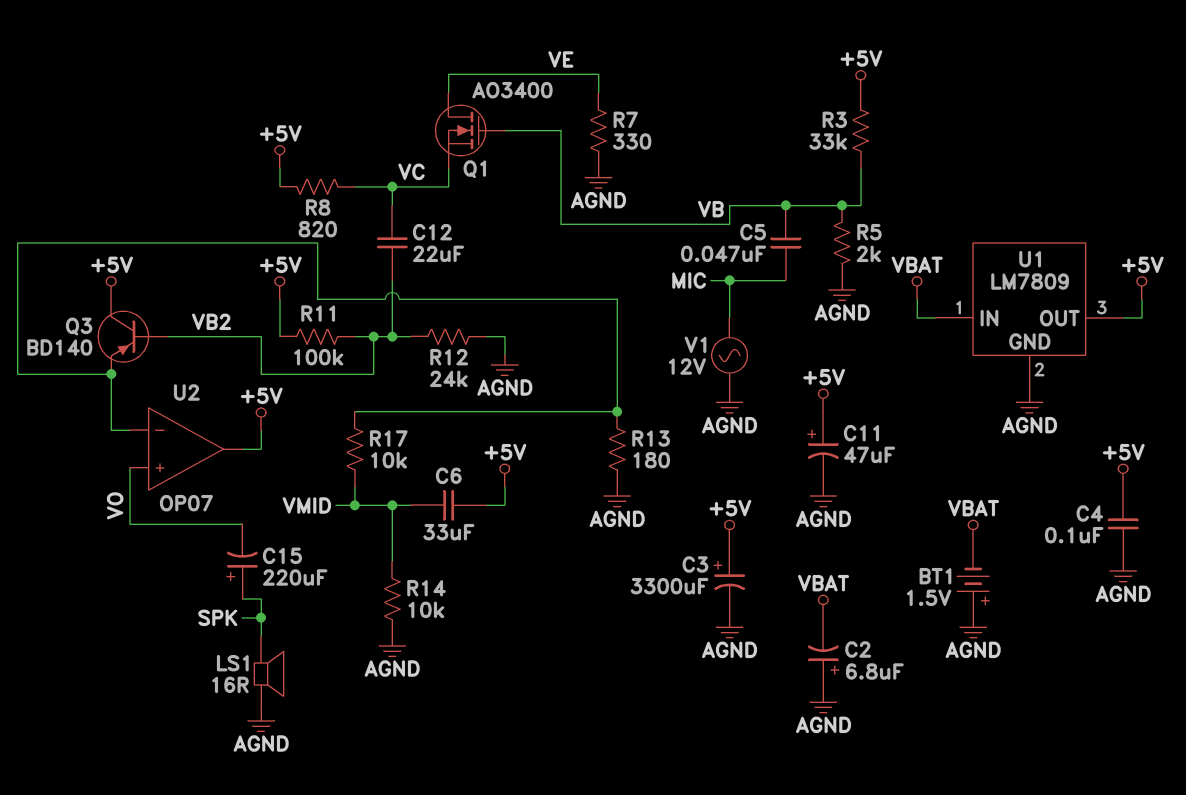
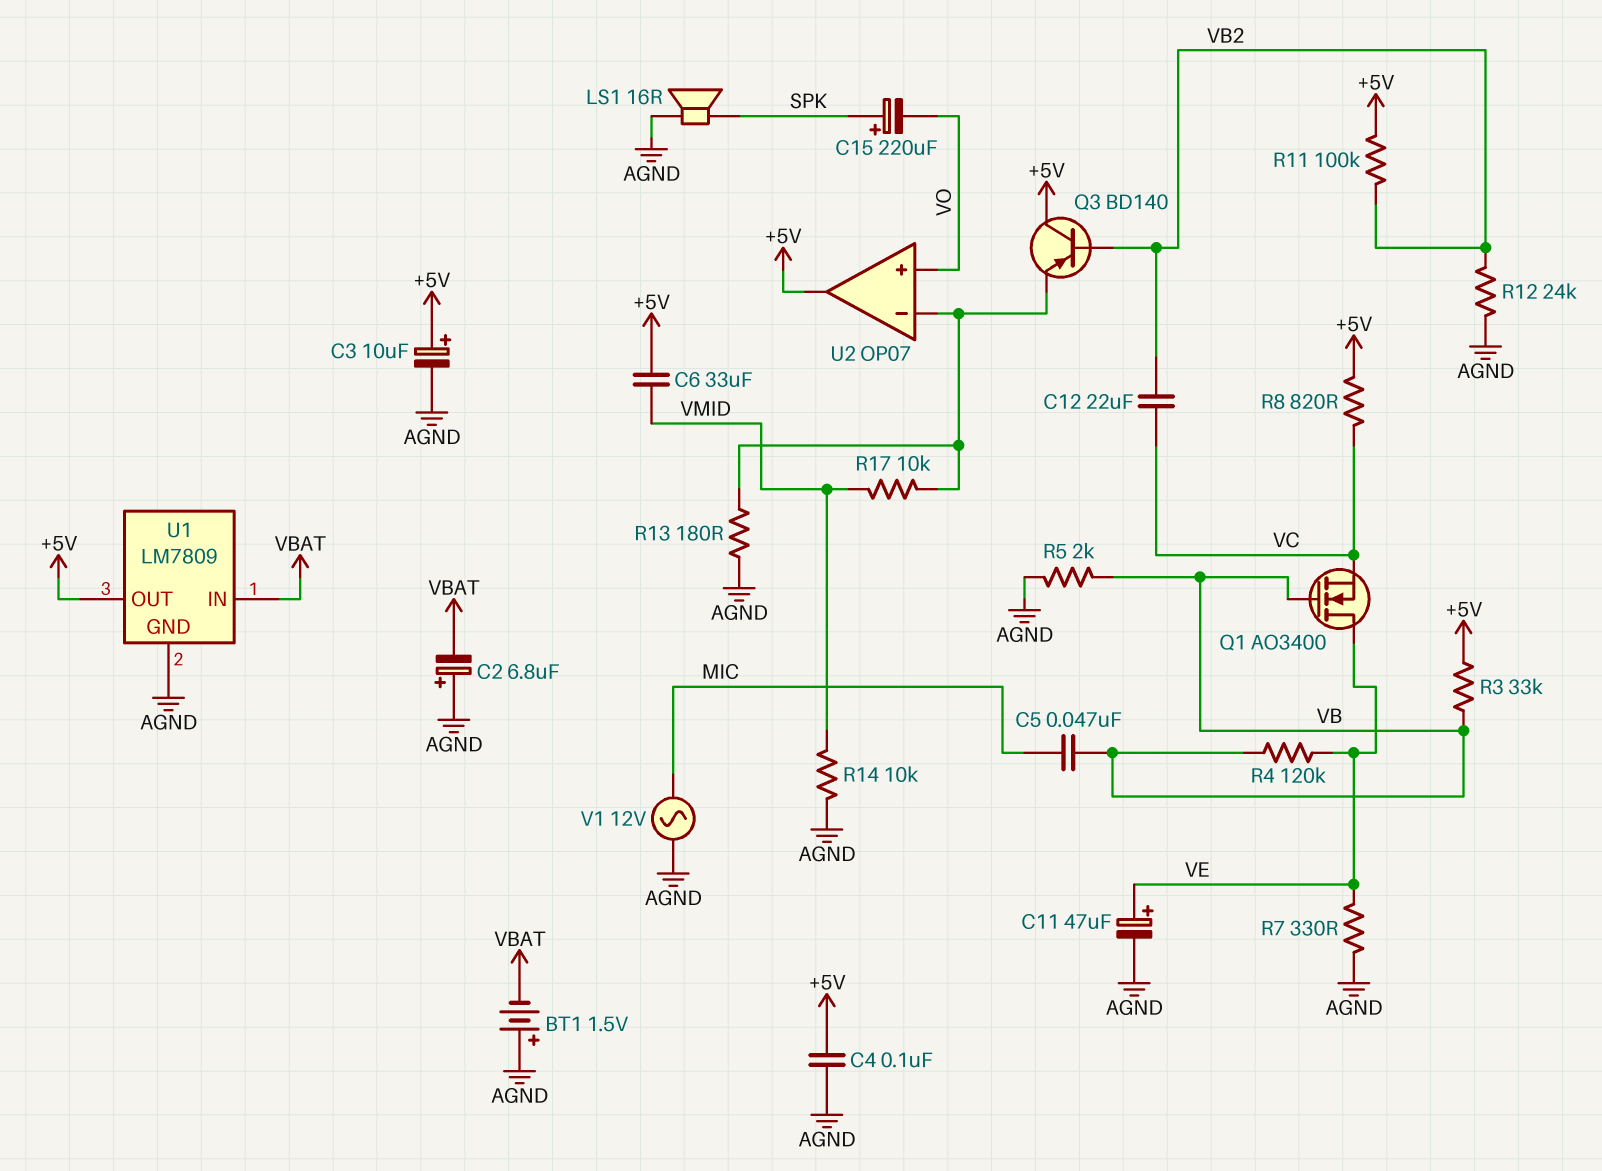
C3: 3300uF (plus +5V, minus AGND) -> 10uF (plus +5V, minus AGND)
C11: 47uF (plus +5V, minus AGND) -> 47uF (plus VE, minus AGND)
R4: none -> 120k (VB, VE)

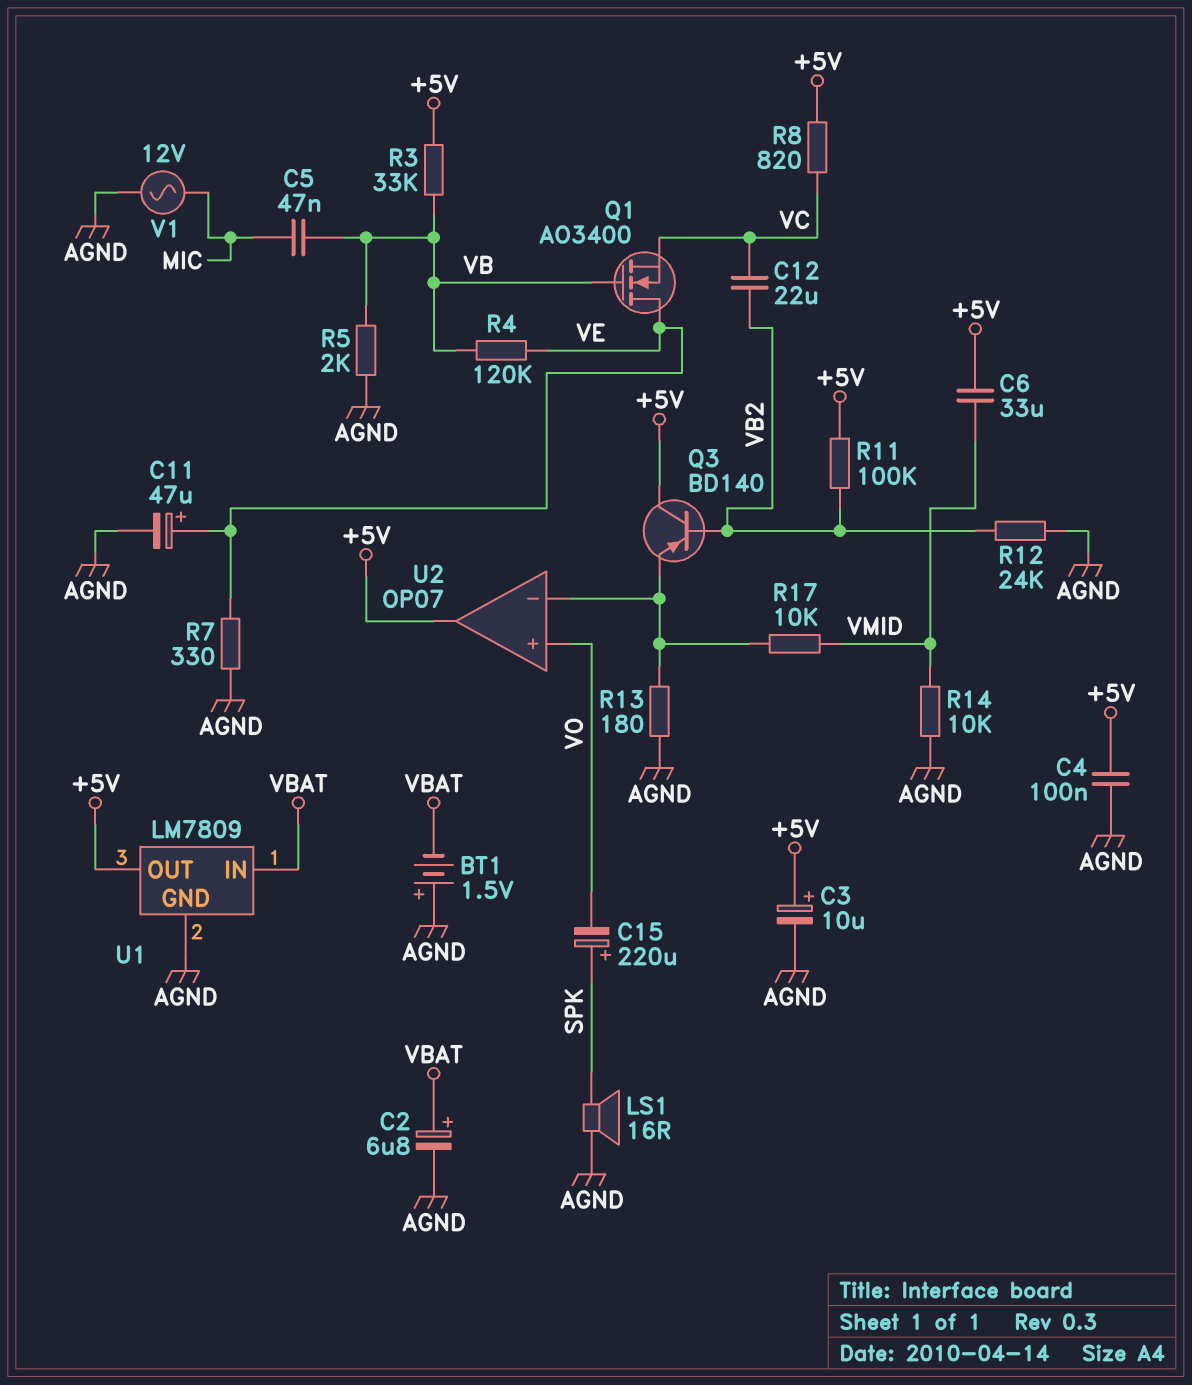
C2: 6.8uF (plus AGND, minus VBAT) -> 6.8uF (plus VBAT, minus AGND)

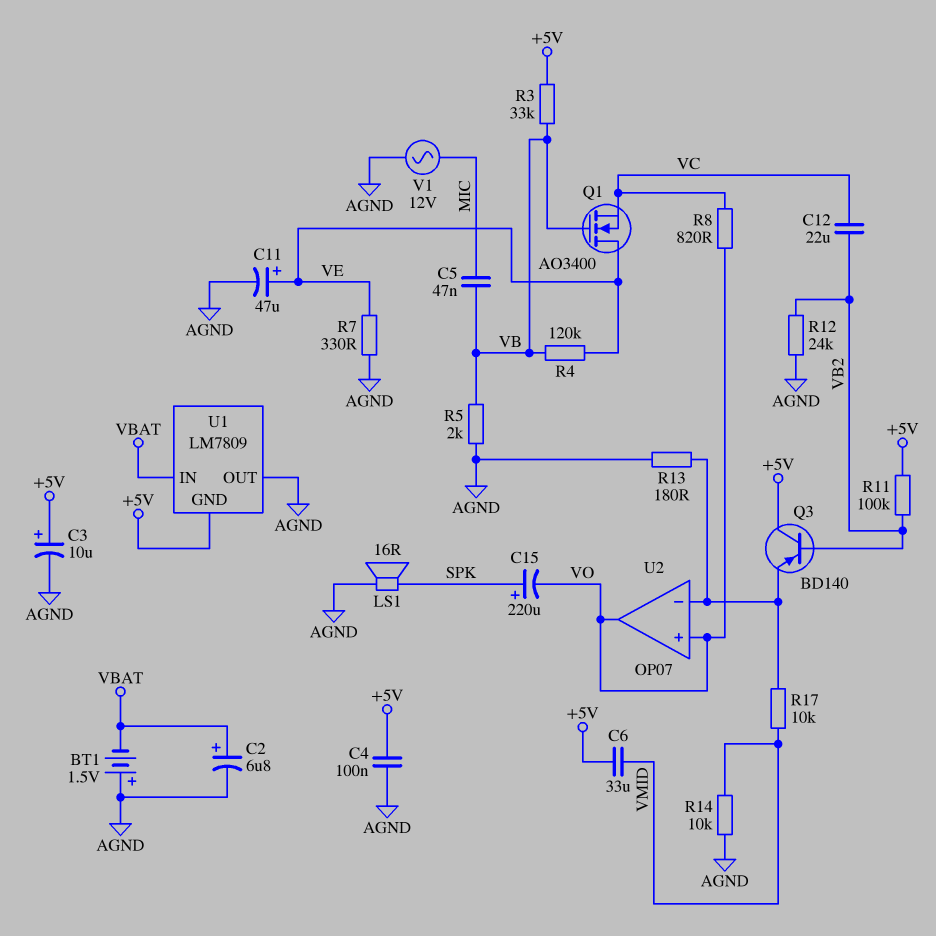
R8: 820 (+5V, VC) -> 820 (VC, VO)
U1 pin GND: AGND -> +5V
U1 pin OUT: +5V -> AGND
U2 pin out: +5V -> VO

